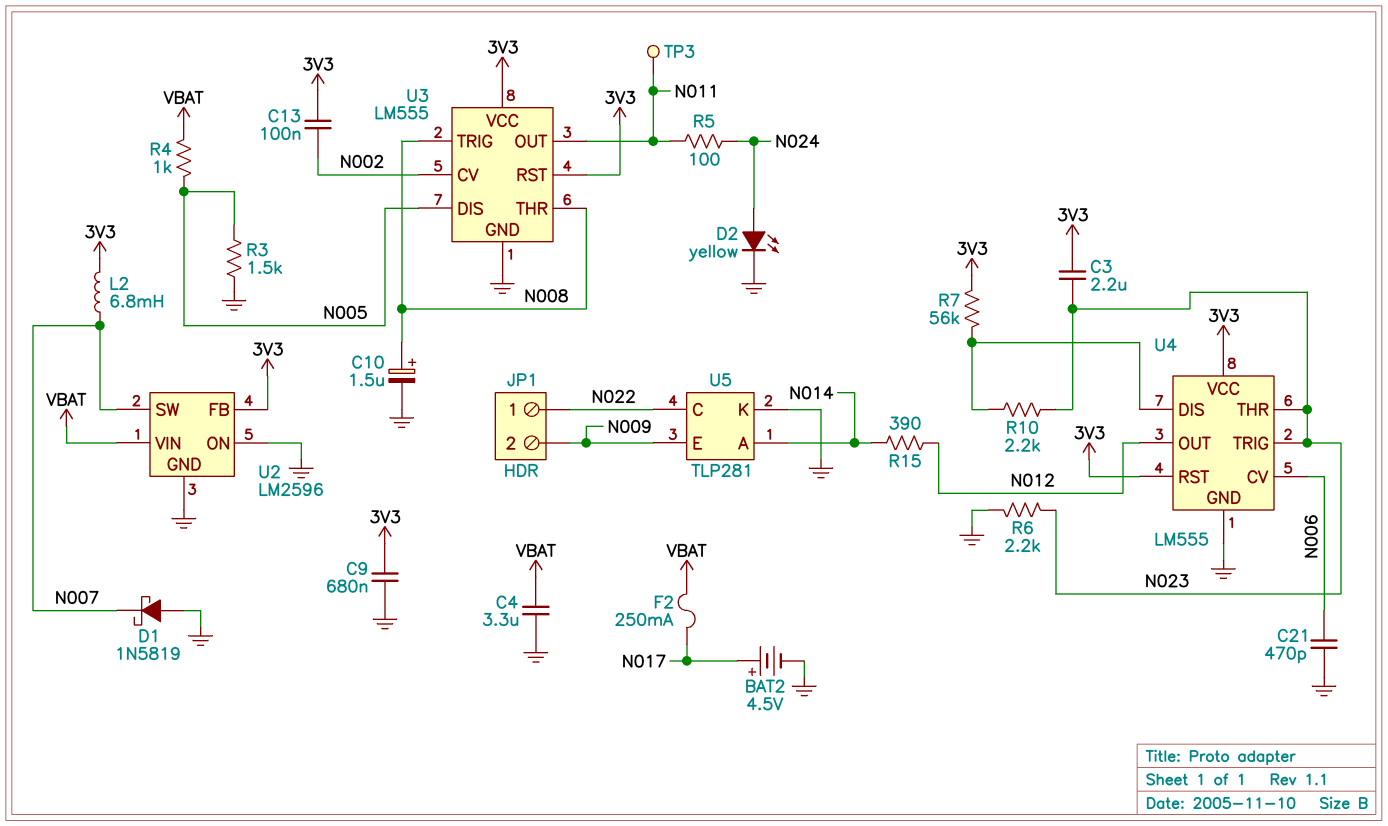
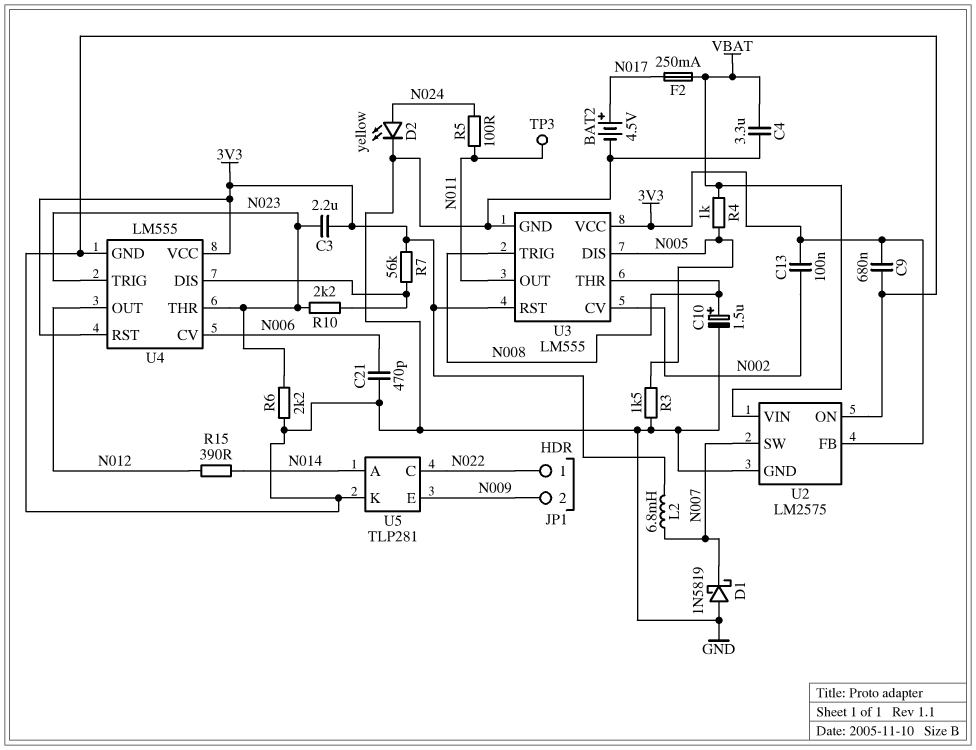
U2: LM2596 -> LM2575

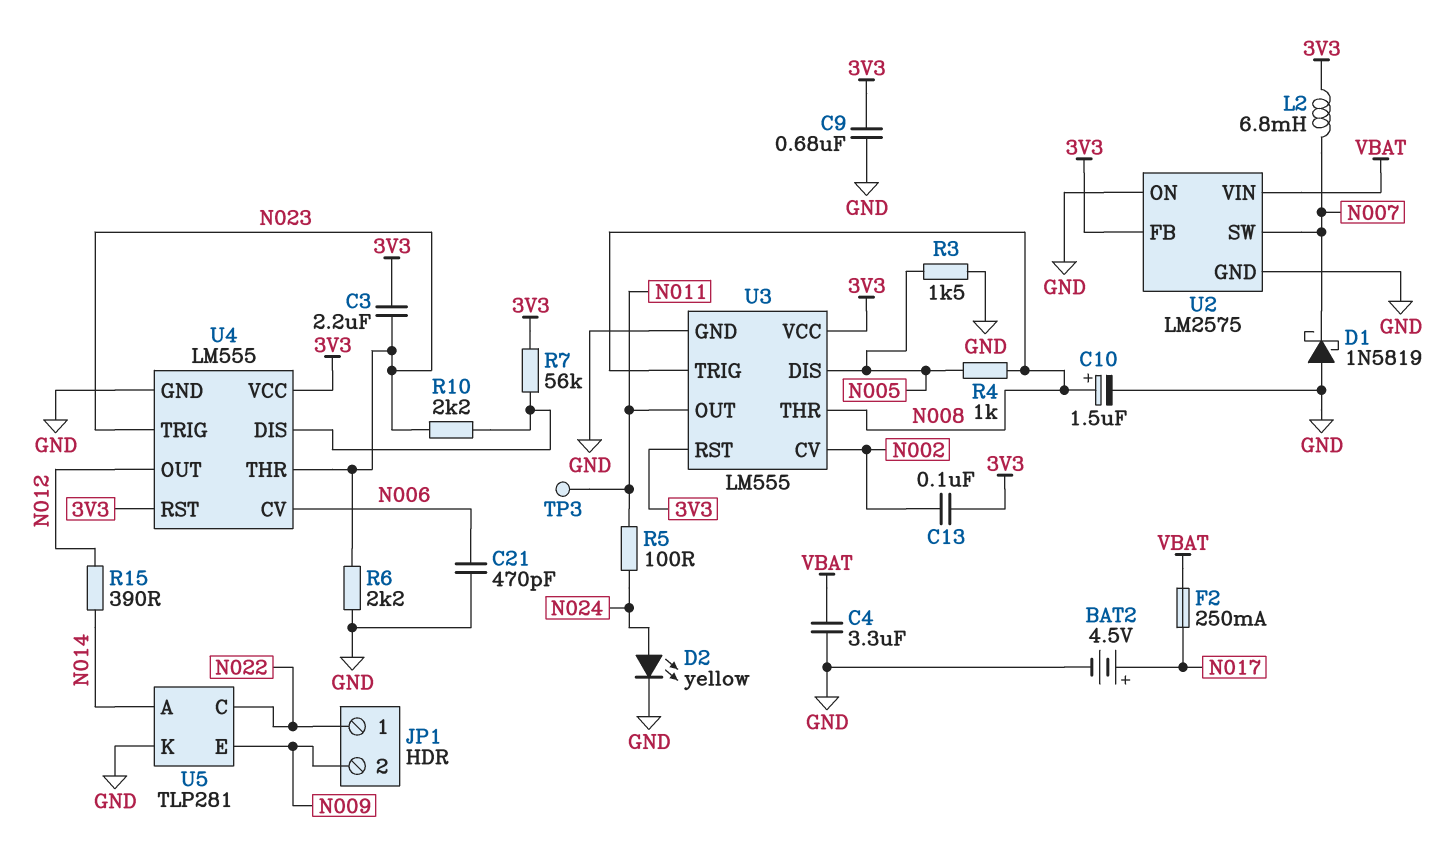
R4: 1k (N005, VBAT) -> 1k (N005, N008)

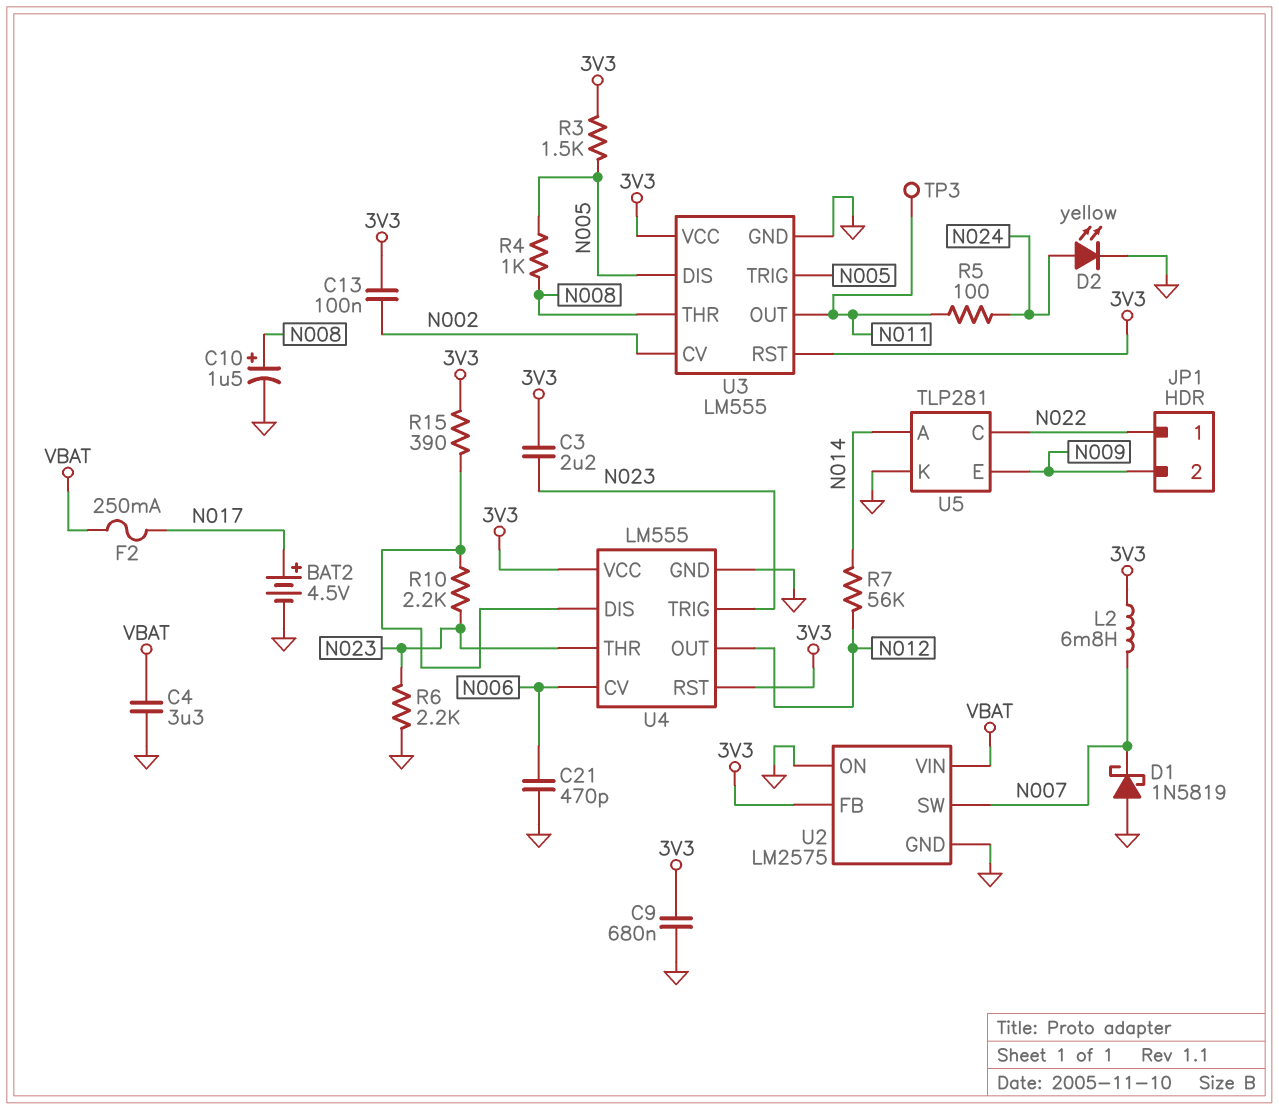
R3: 1.5k (GND, N005) -> 1.5k (3V3, N005)
R7: 56k (3V3, U4/DIS) -> 56k (N012, N014)
R15: 390 (N012, N014) -> 390 (3V3, U4/DIS)
U3 pin TRIG: N008 -> N005

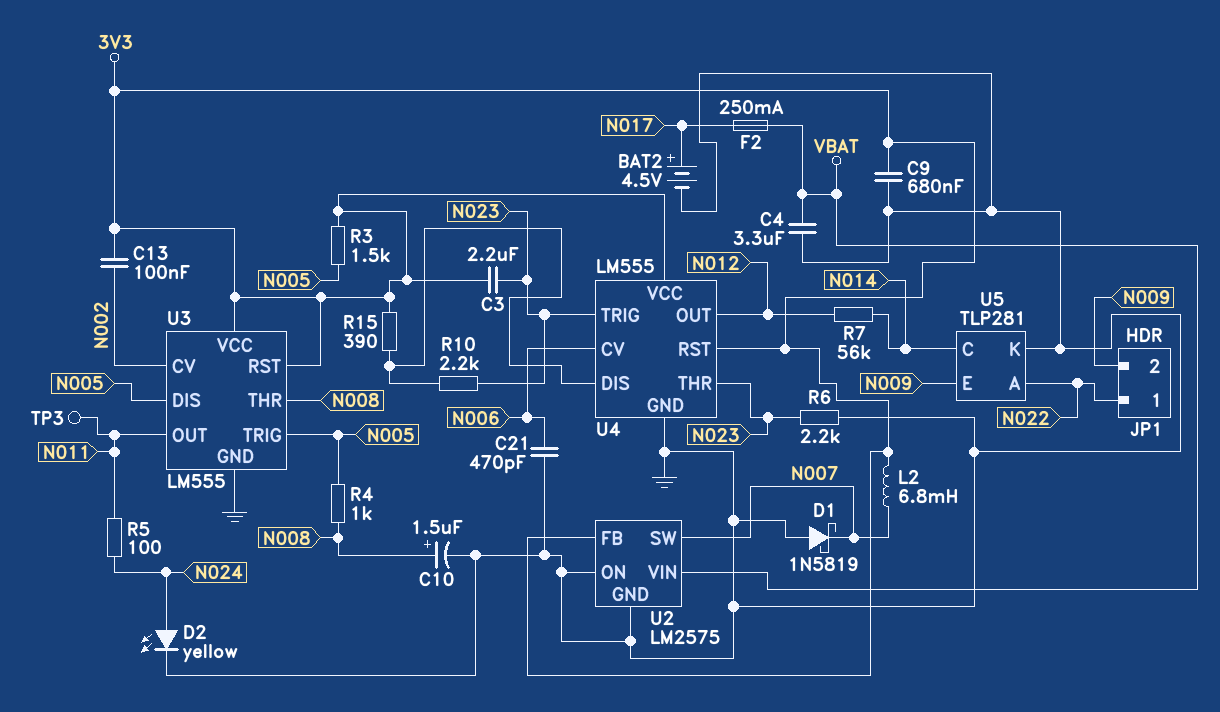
U5 pin A: N014 -> N022
U5 pin C: N022 -> N014

